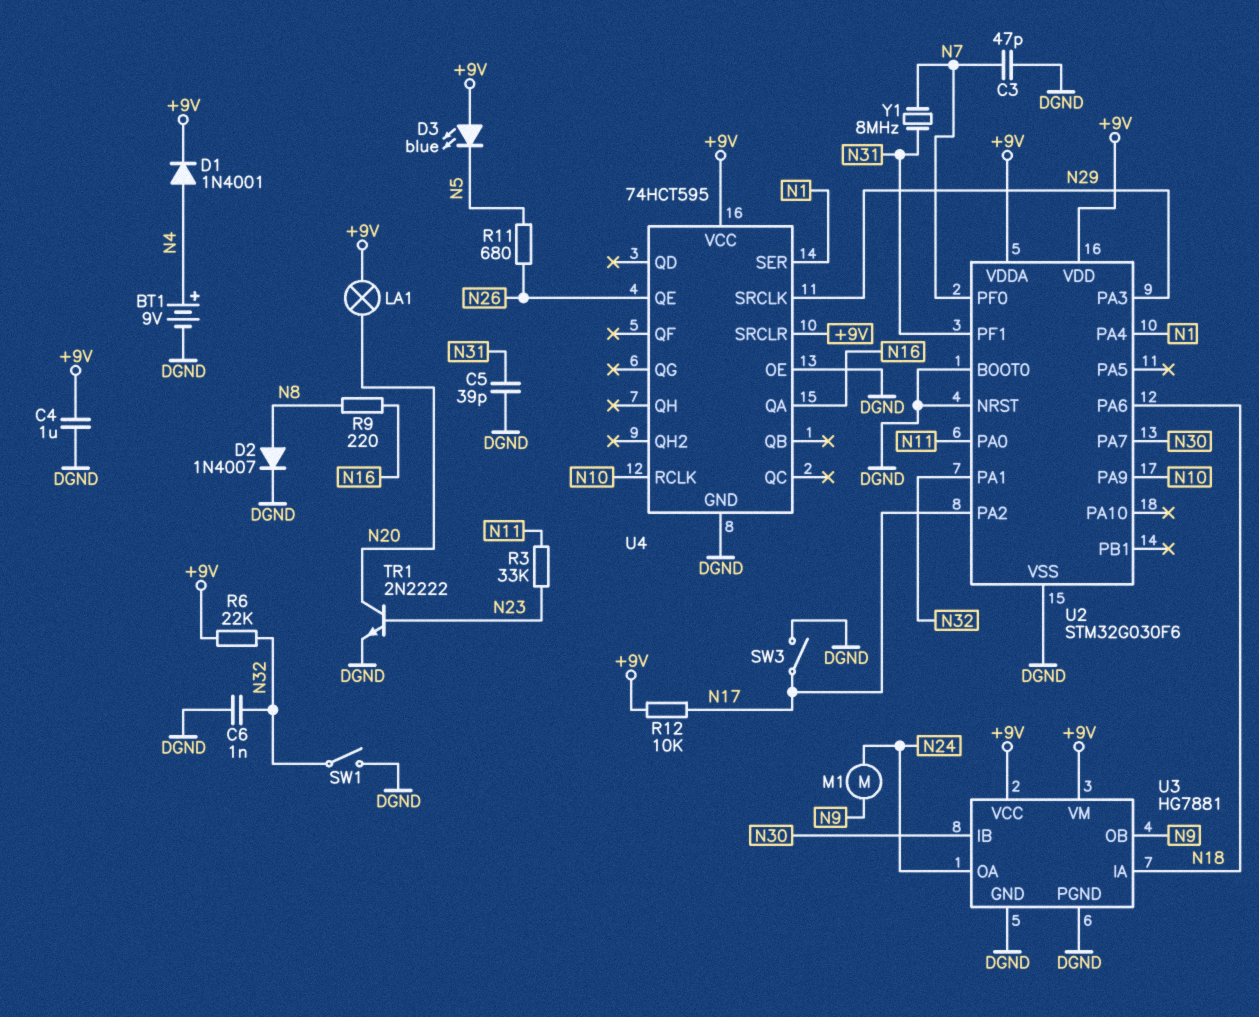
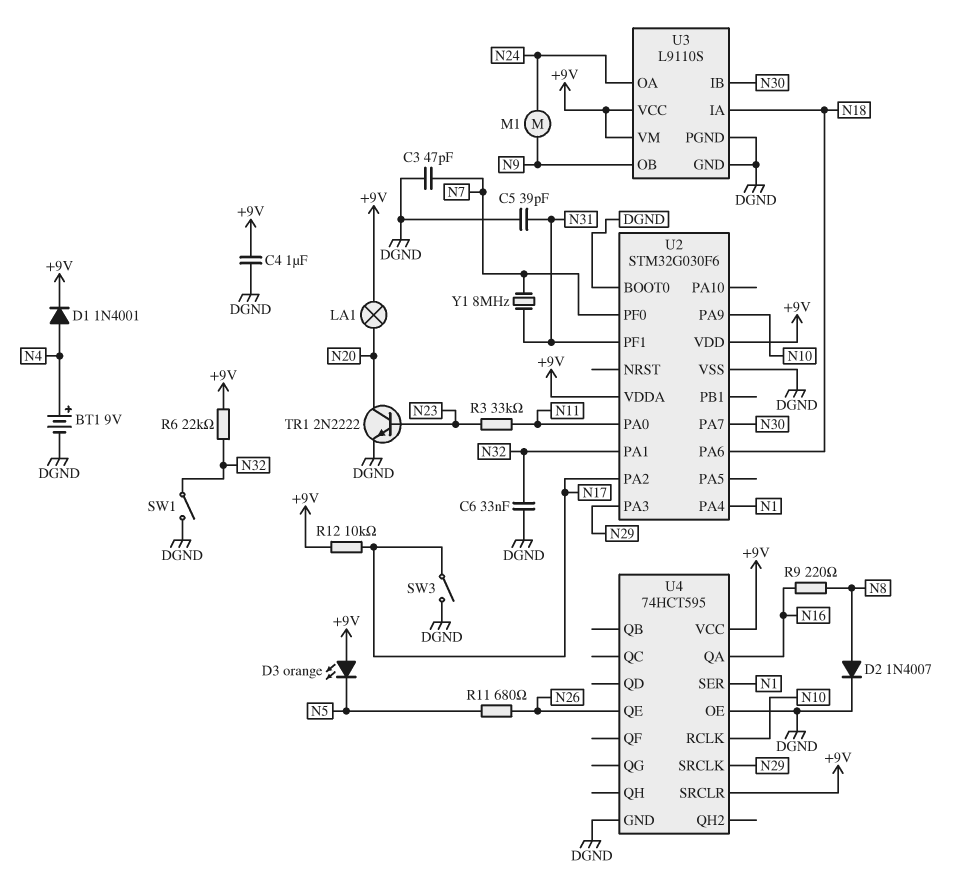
C6: 1nF (DGND, N32) -> 33nF (DGND, N32)
D3: LED blue (A +9V, K N5) -> LED orange (A +9V, K N5)
U2 pin NRST: DGND -> none
U3: HG7881 -> L9110S

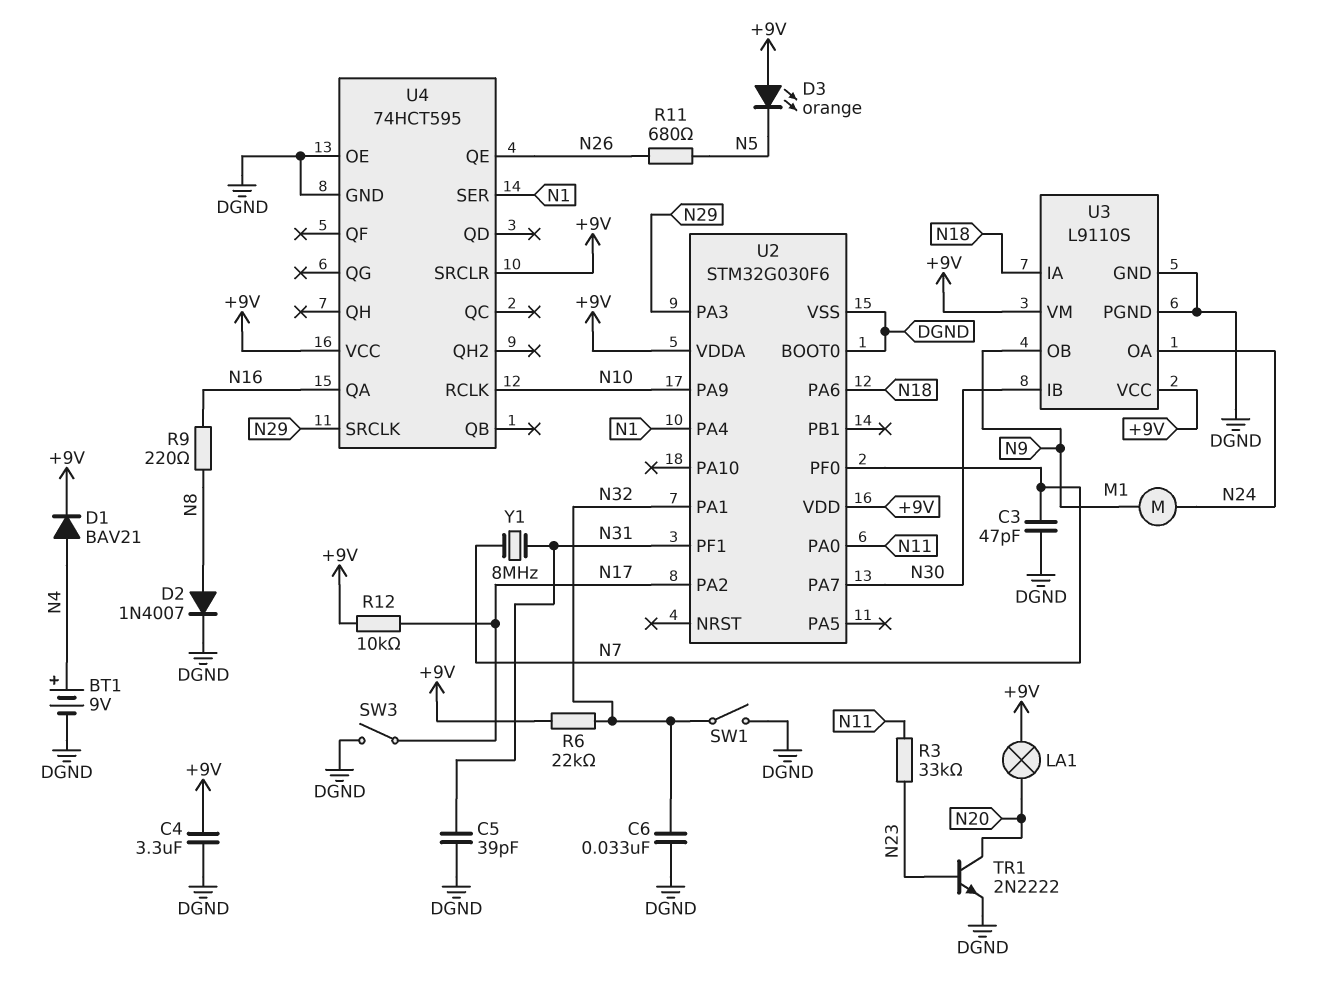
C4: 1uF (+9V, DGND) -> 3.3uF (+9V, DGND)
D1: diode 1N4001 (A N4, K +9V) -> diode BAV21 (A N4, K +9V)

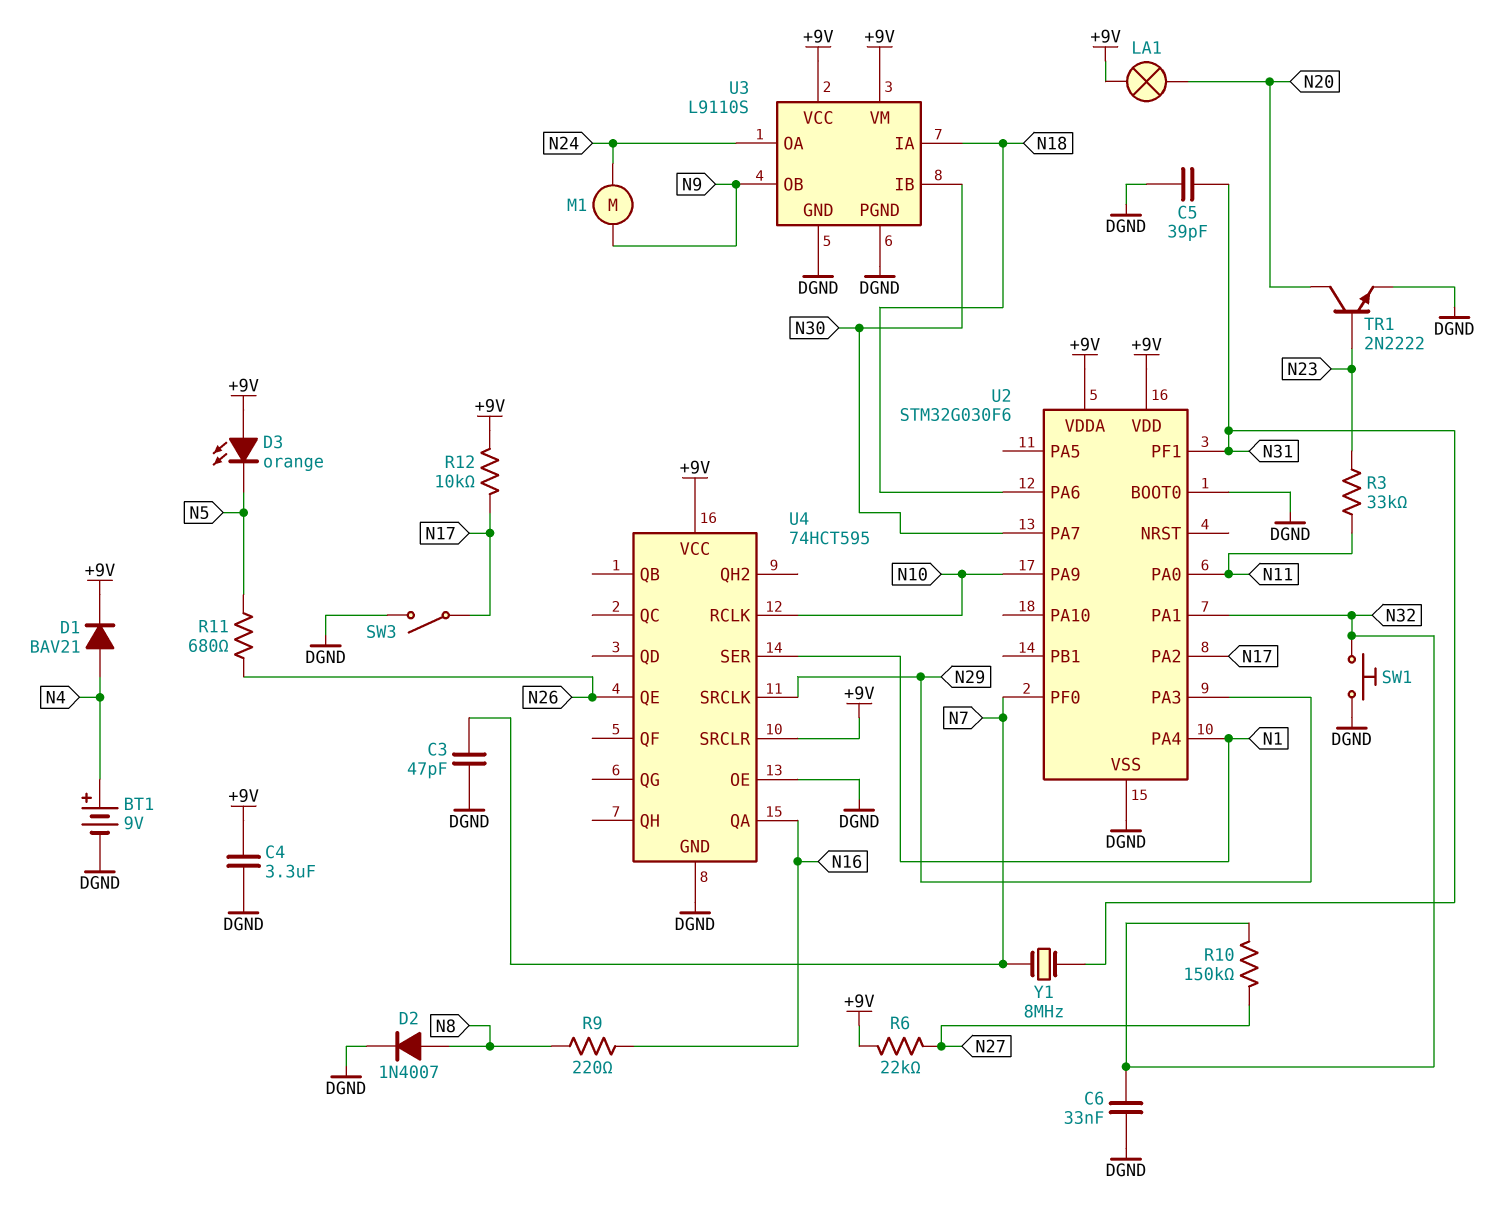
R6: 22k (+9V, N32) -> 22k (+9V, N27)
R10: none -> 150k (N27, N32)
SW1: switch (DGND, N32) -> button (DGND, N32)

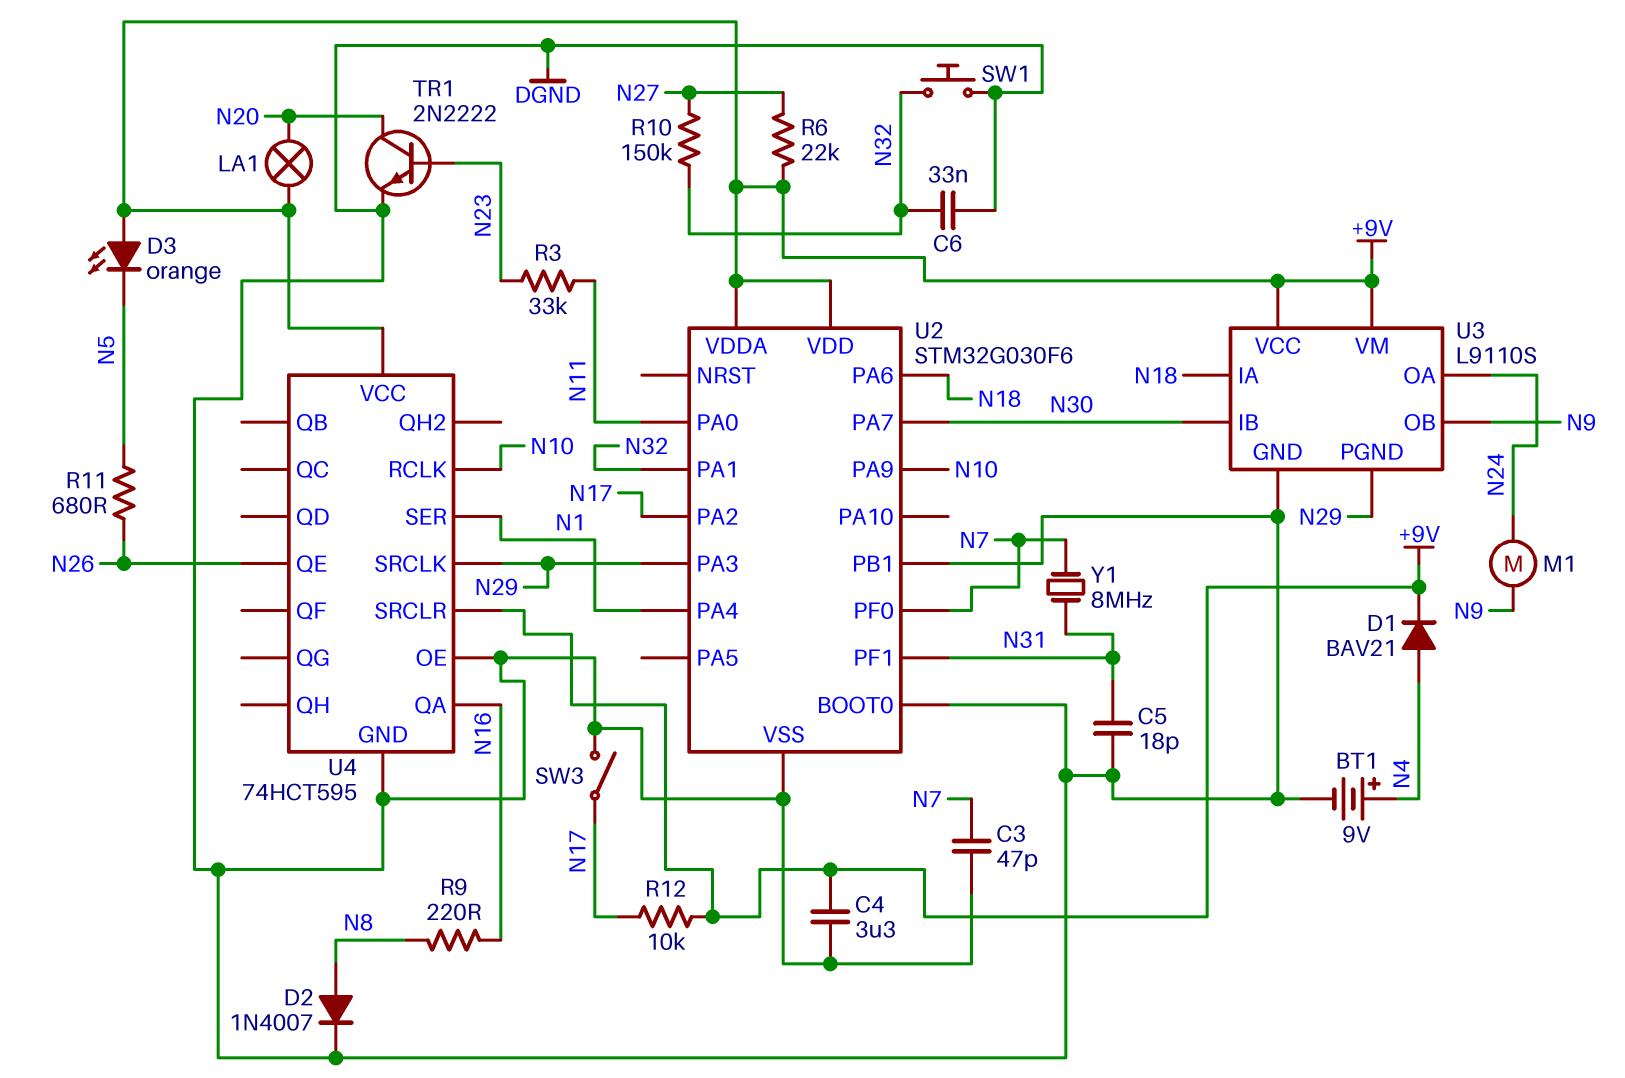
C5: 39pF (DGND, N31) -> 18pF (DGND, N31)
U2 pin PB1: none -> DGND
U3 pin PGND: DGND -> N29

